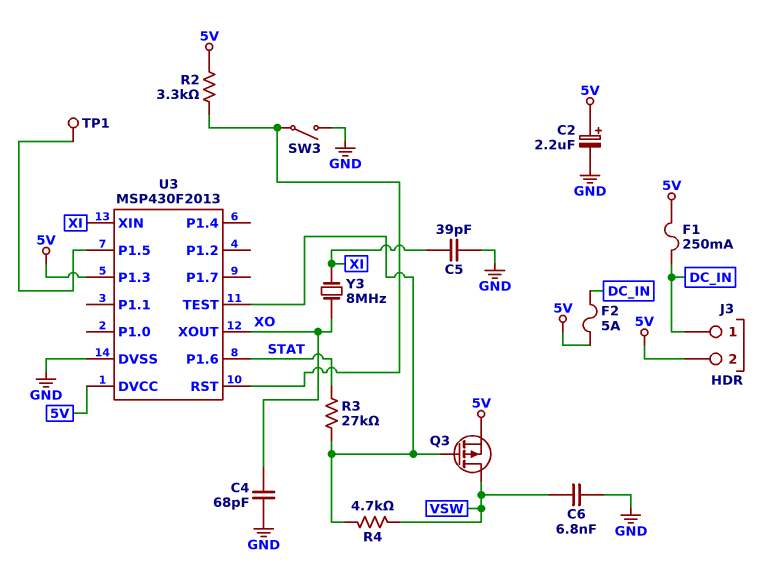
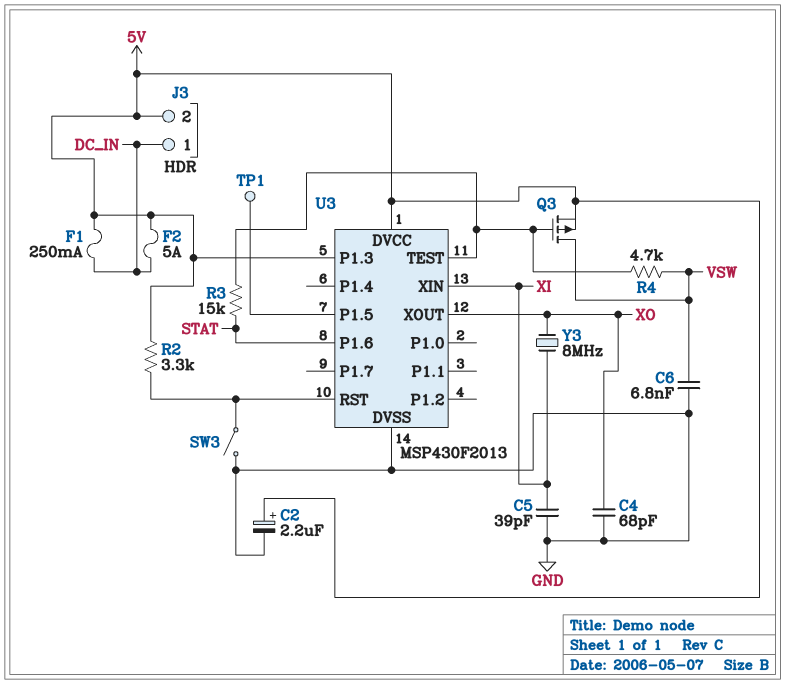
R3: 27k (STAT, U3/TEST) -> 15k (STAT, U3/TEST)

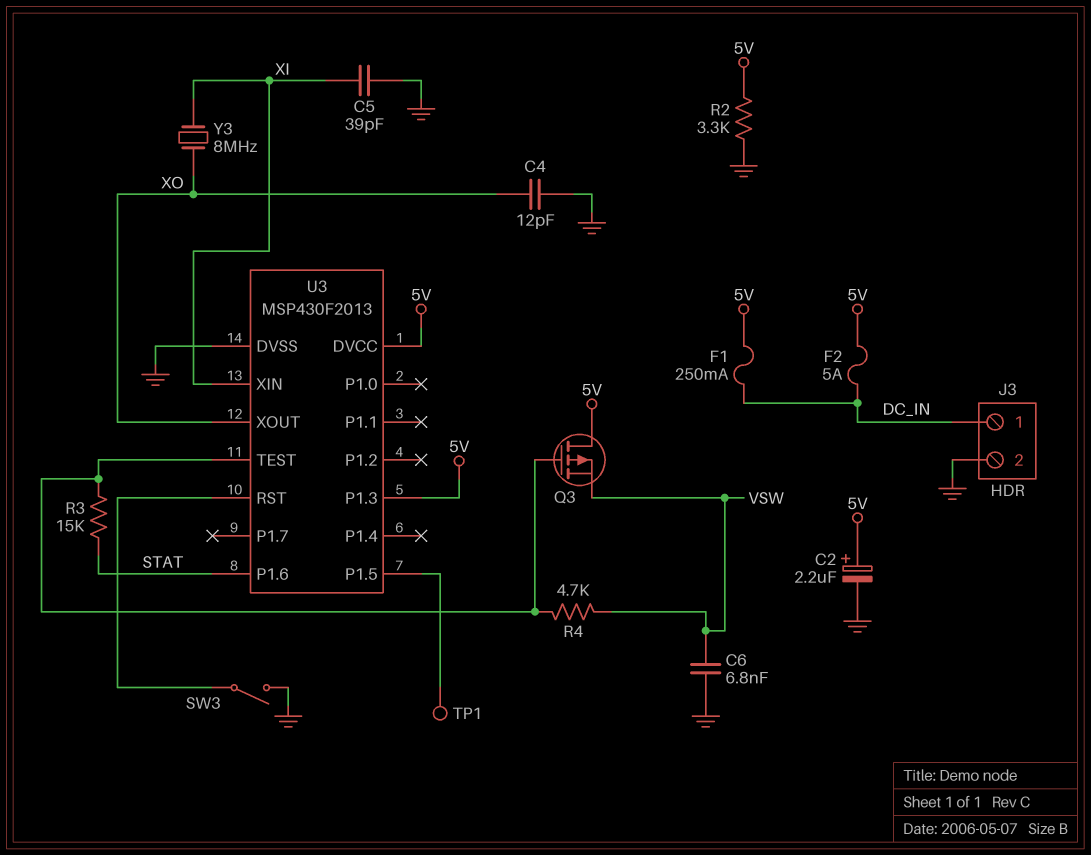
C4: 68pF (GND, XO) -> 12pF (GND, XO)
J3 pin 2: 5V -> GND
Q3: PMOS (G U3/TEST, D VSW, S 5V) -> PMOS (G U3/TEST, D 5V, S VSW)
R2: 3.3k (5V, U3/RST) -> 3.3k (5V, GND)

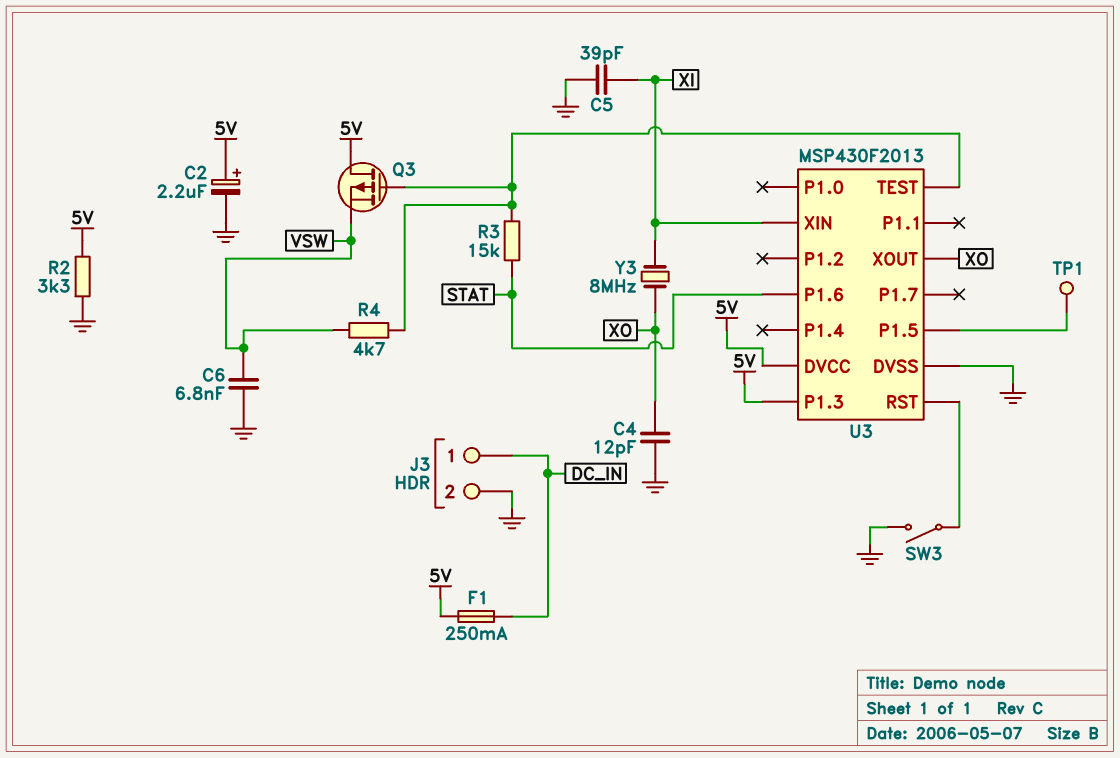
F2: 5A (5V, DC_IN) -> none

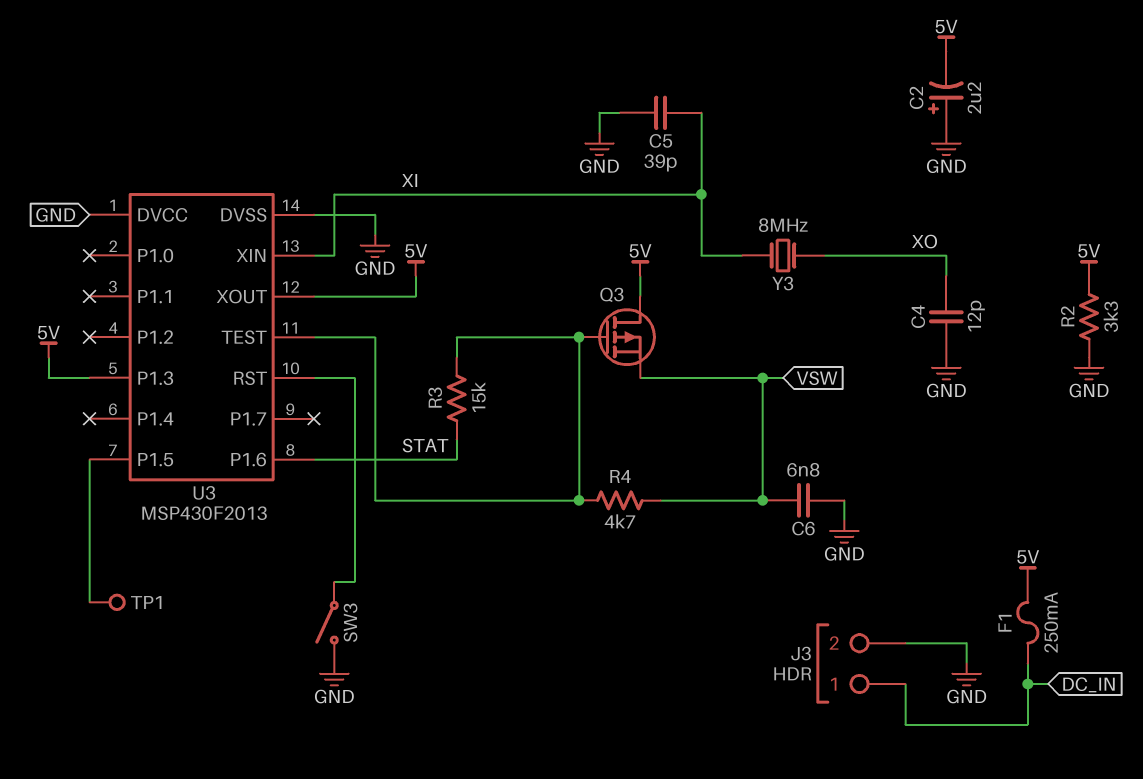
C2: 2.2uF (plus 5V, minus GND) -> 2.2uF (plus GND, minus 5V)
U3 pin DVCC: 5V -> GND
U3 pin XOUT: XO -> 5V

